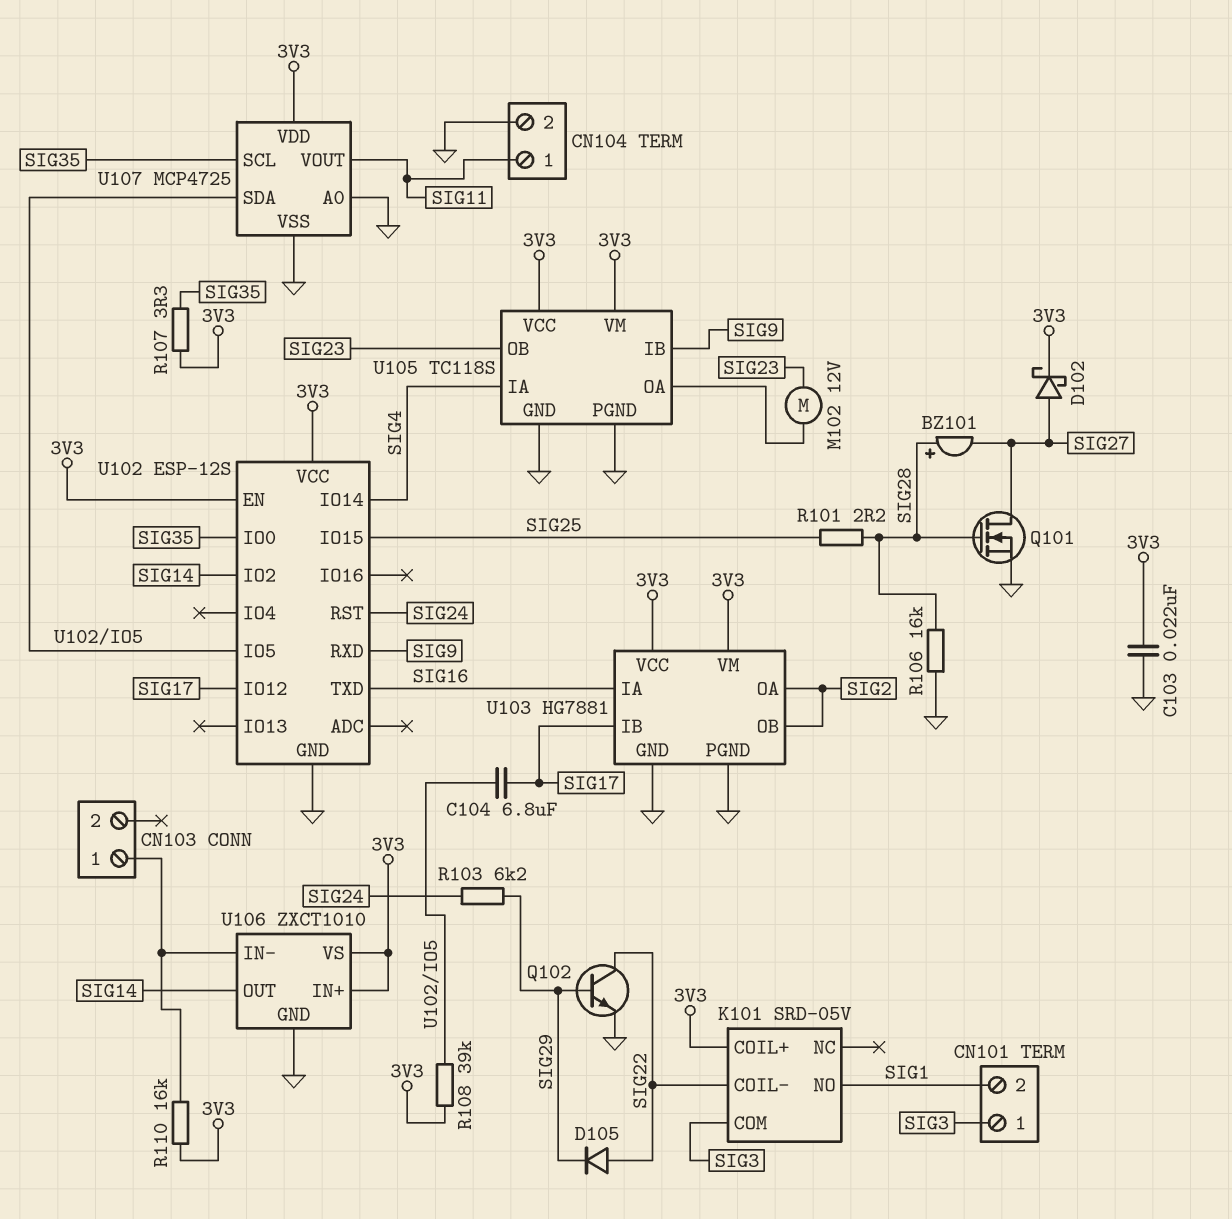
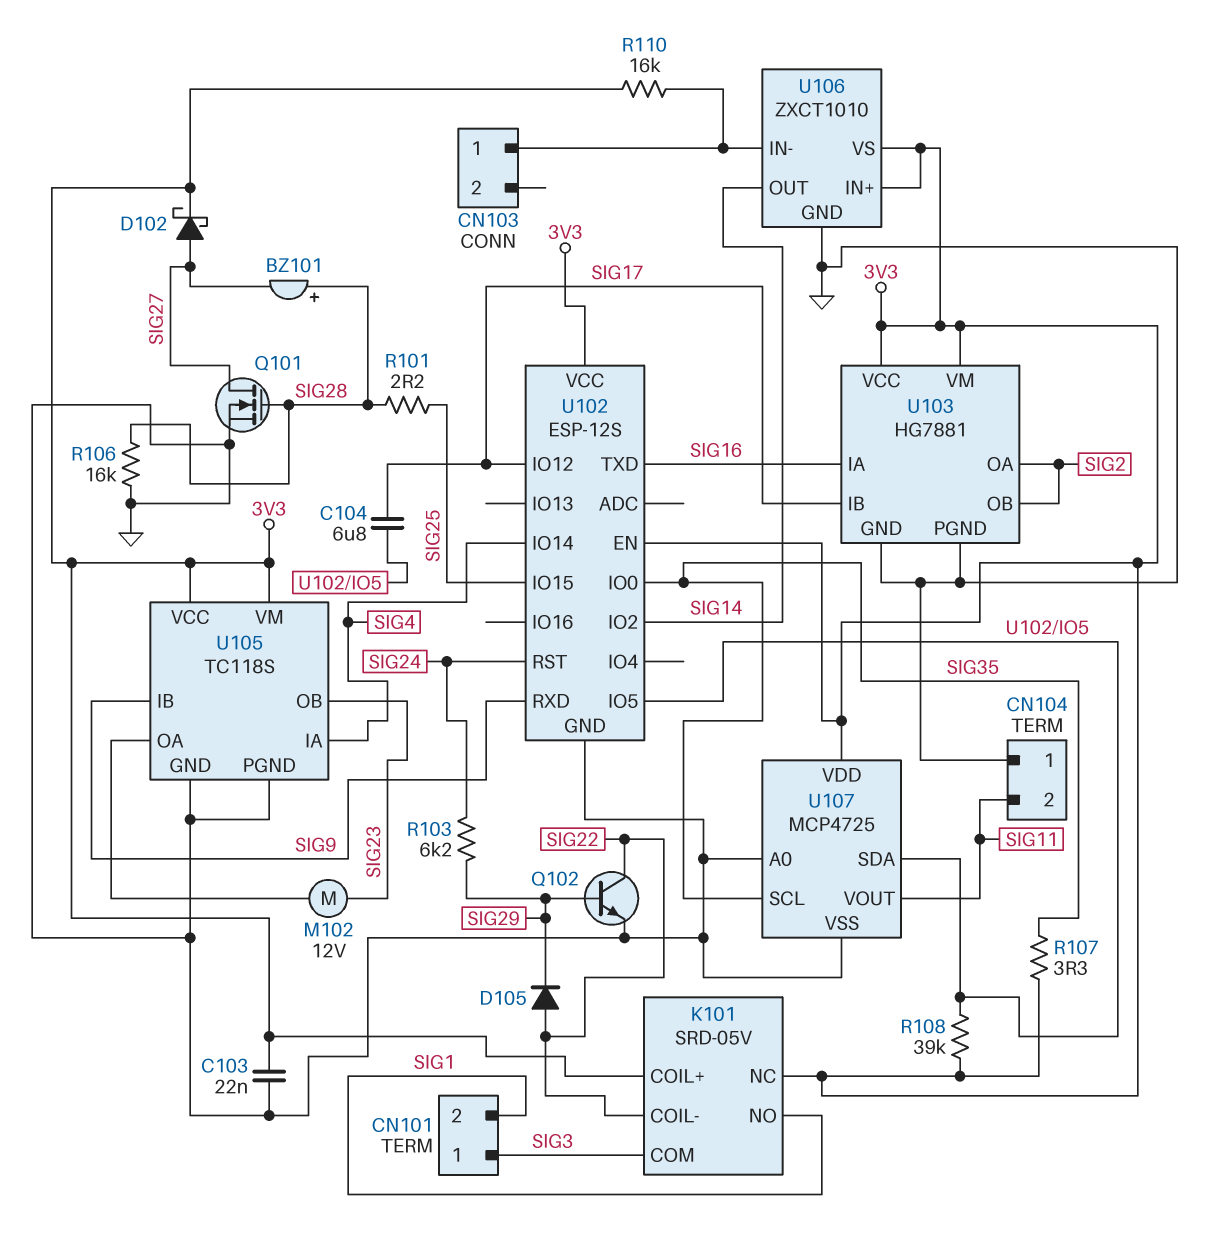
CN104 pin 1: SIG11 -> GND
CN104 pin 2: GND -> SIG11
K101 pin NC: none -> 3V3

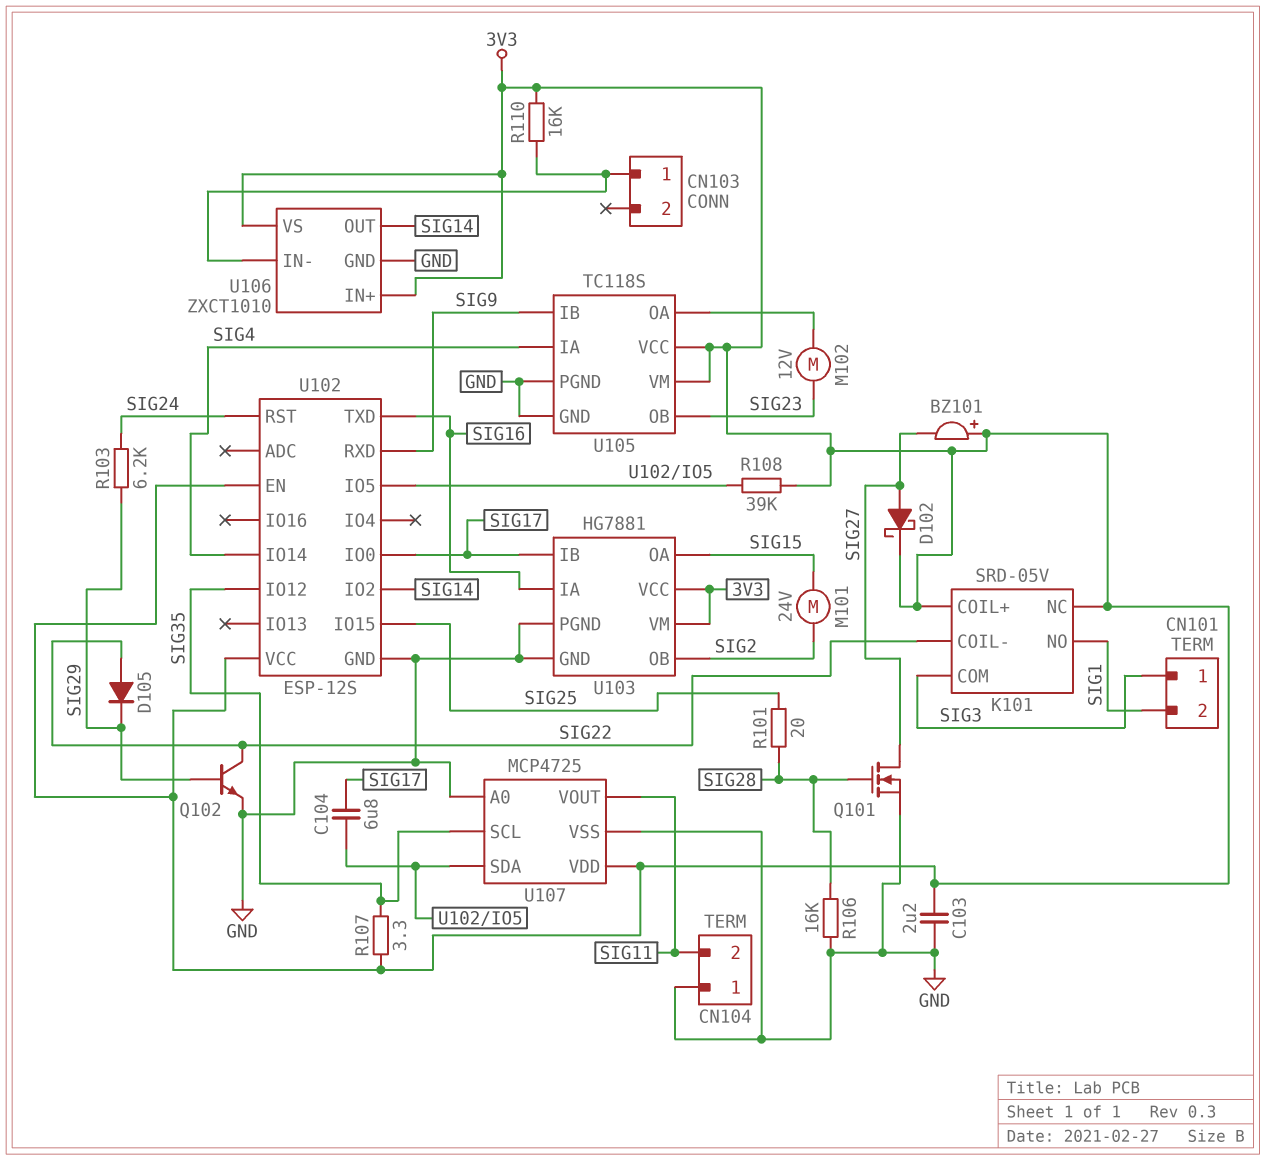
BZ101: buzzer (plus SIG28, minus SIG27) -> buzzer (plus 3V3, minus SIG27)
C103: 22nF (3V3, GND) -> 2.2uF (3V3, GND)
M101: none -> motor 24V (SIG2, SIG15)
R101: 2.2 (SIG25, SIG28) -> 20 (SIG25, SIG28)
U102 pin IO0: SIG35 -> SIG17
U102 pin IO12: SIG17 -> SIG35
U103 pin OA: SIG2 -> SIG15

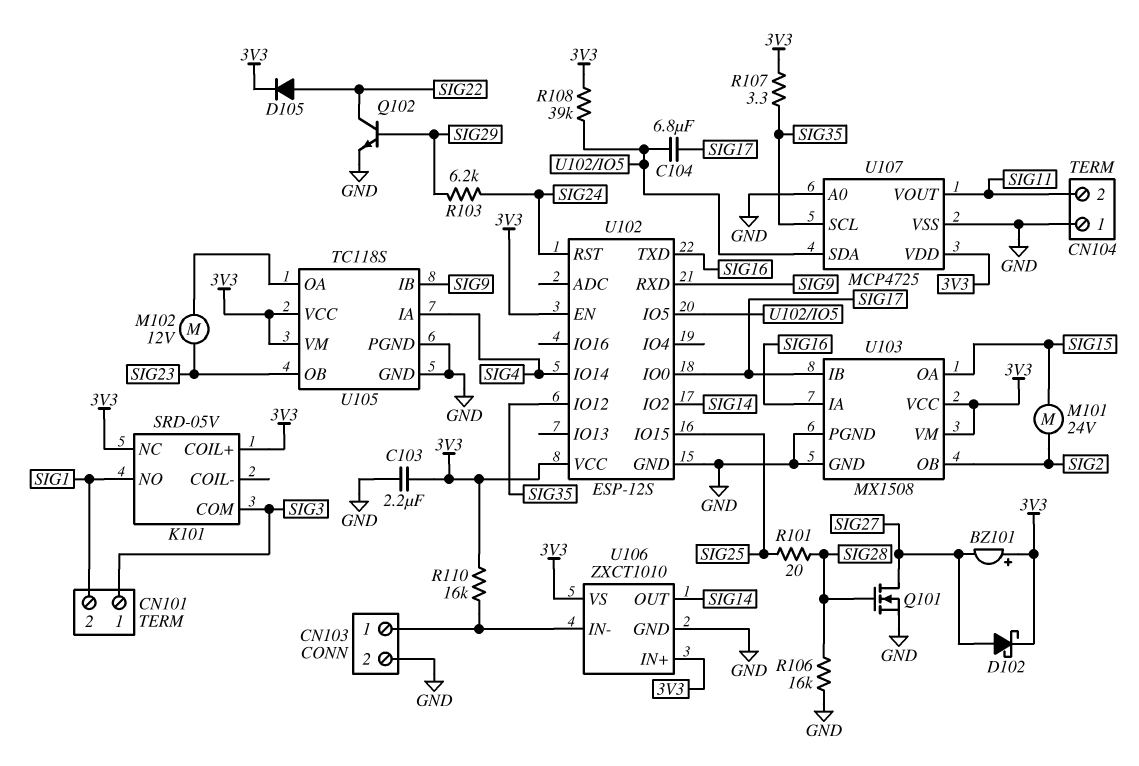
CN103 pin 2: none -> GND
D105: diode (A SIG22, K SIG29) -> diode (A SIG22, K 3V3)
K101 pin COIL-: SIG22 -> none
U103: HG7881 -> MX1508

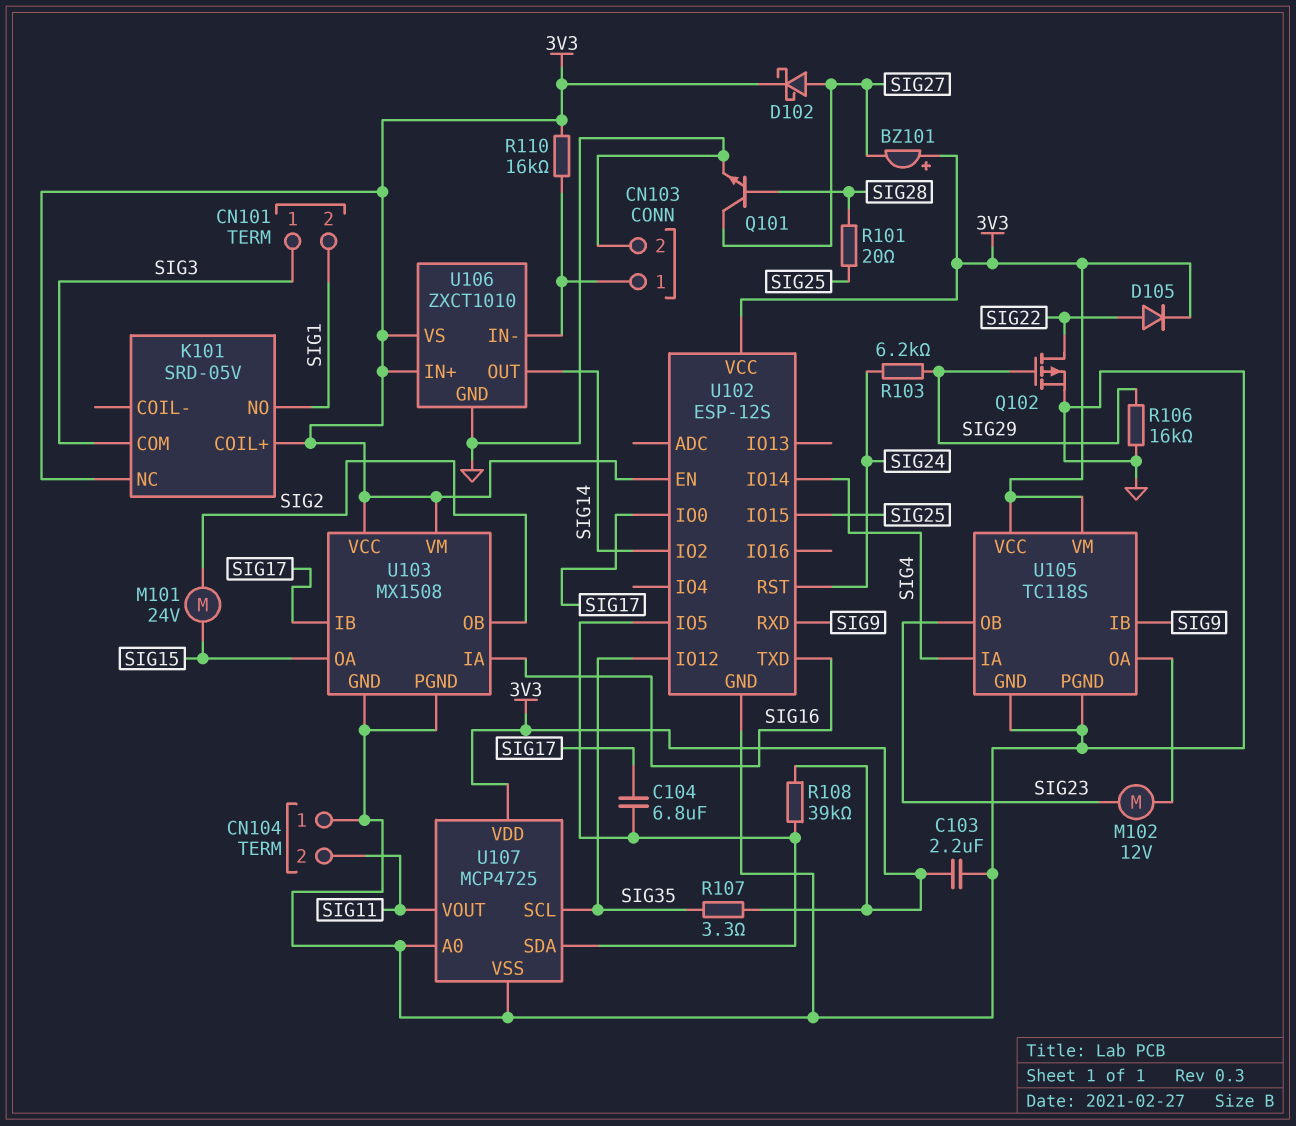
Q101: NMOS (G SIG28, D SIG27, S GND) -> NPN (B SIG28, C SIG27, E GND)
Q102: NPN (B SIG29, C SIG22, E GND) -> PMOS (G SIG29, D SIG22, S GND)
R106: 16k (GND, SIG28) -> 16k (GND, SIG29)

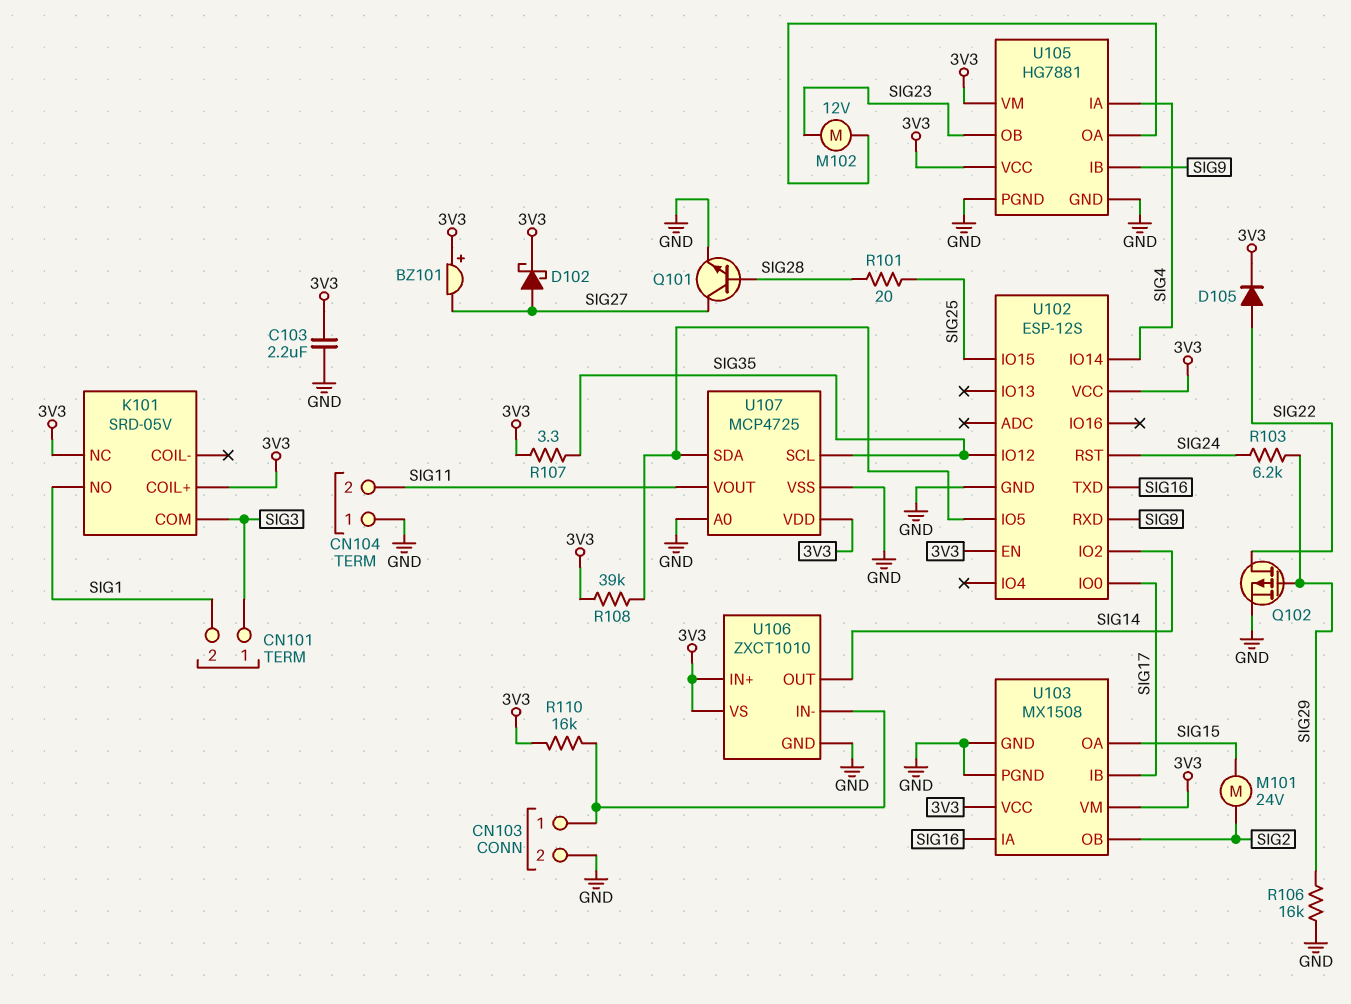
C104: 6.8uF (SIG17, U102/IO5) -> none
U105: TC118S -> HG7881

